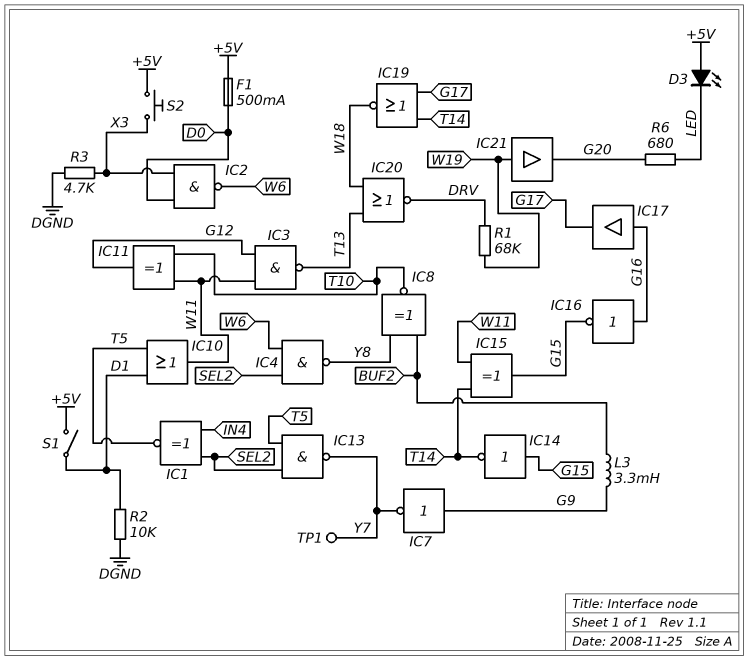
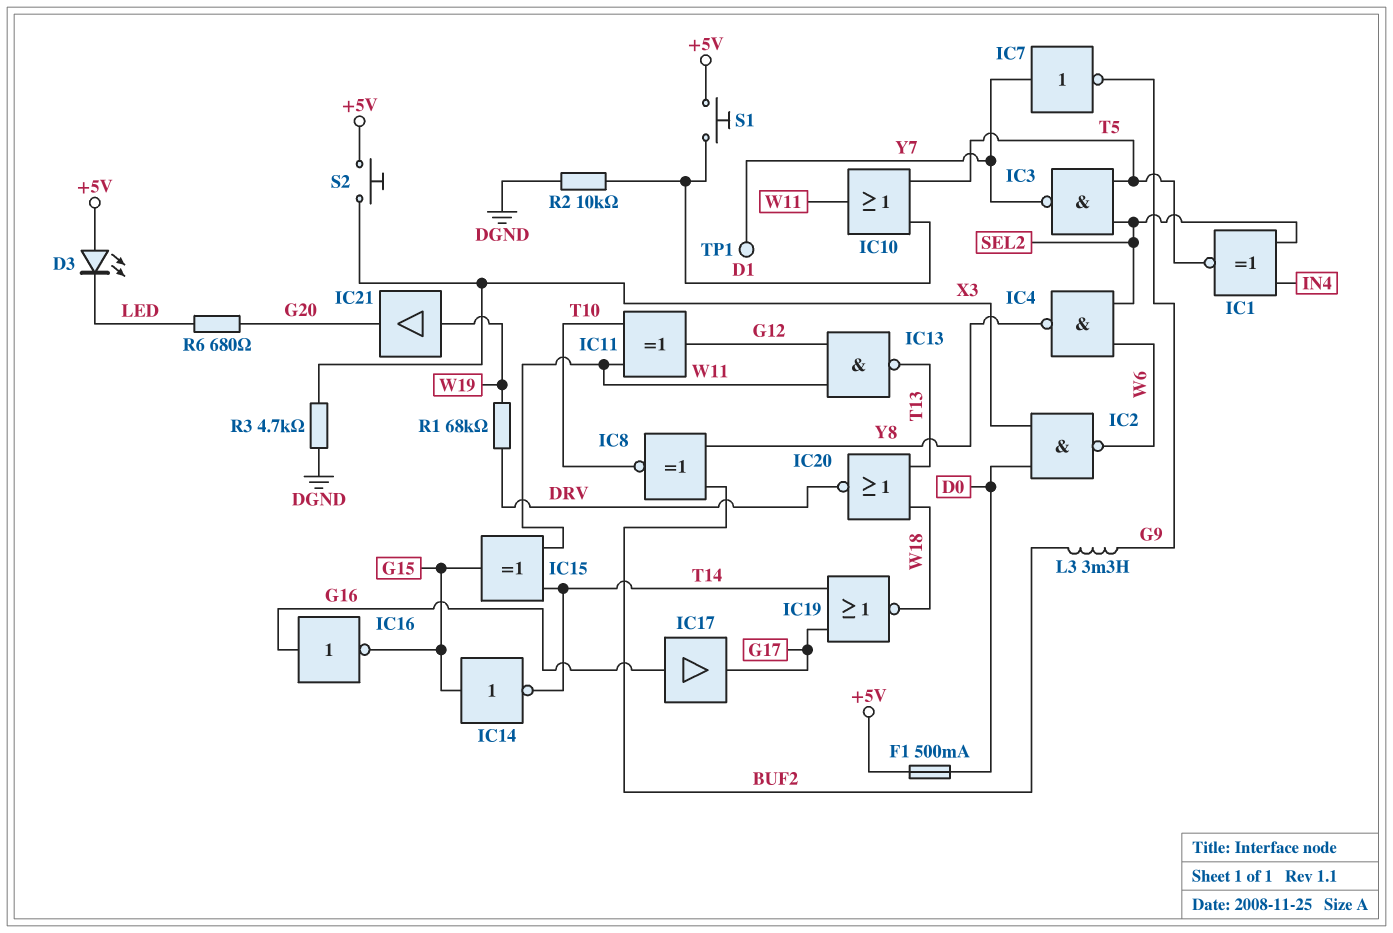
IC3: NAND (in G12, in W11, out T13) -> NAND (in SEL2, in T5, out Y7)
IC7: NOT (in G9, out Y7) -> NOT (in Y7, out G9)
IC13: NAND (in SEL2, in T5, out Y7) -> NAND (in G12, in W11, out T13)
S1: switch (+5V, D1) -> button (+5V, D1)

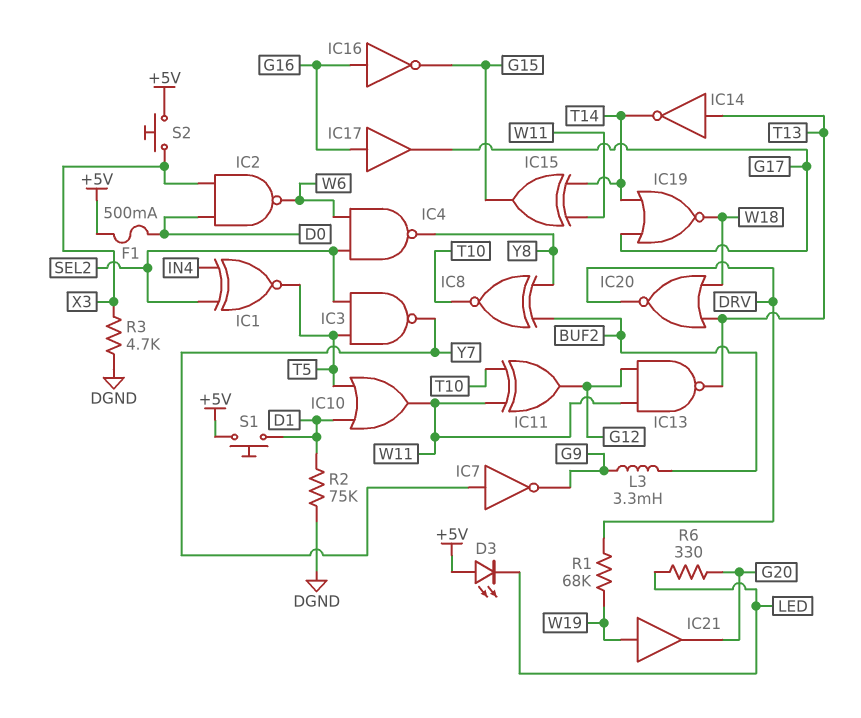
IC14: NOT (in G15, out T14) -> NOT (in T13, out T14)
R2: 10k (D1, DGND) -> 75k (D1, DGND)
R6: 680 (G20, LED) -> 330 (G20, LED)
TP1: test point (Y7) -> none

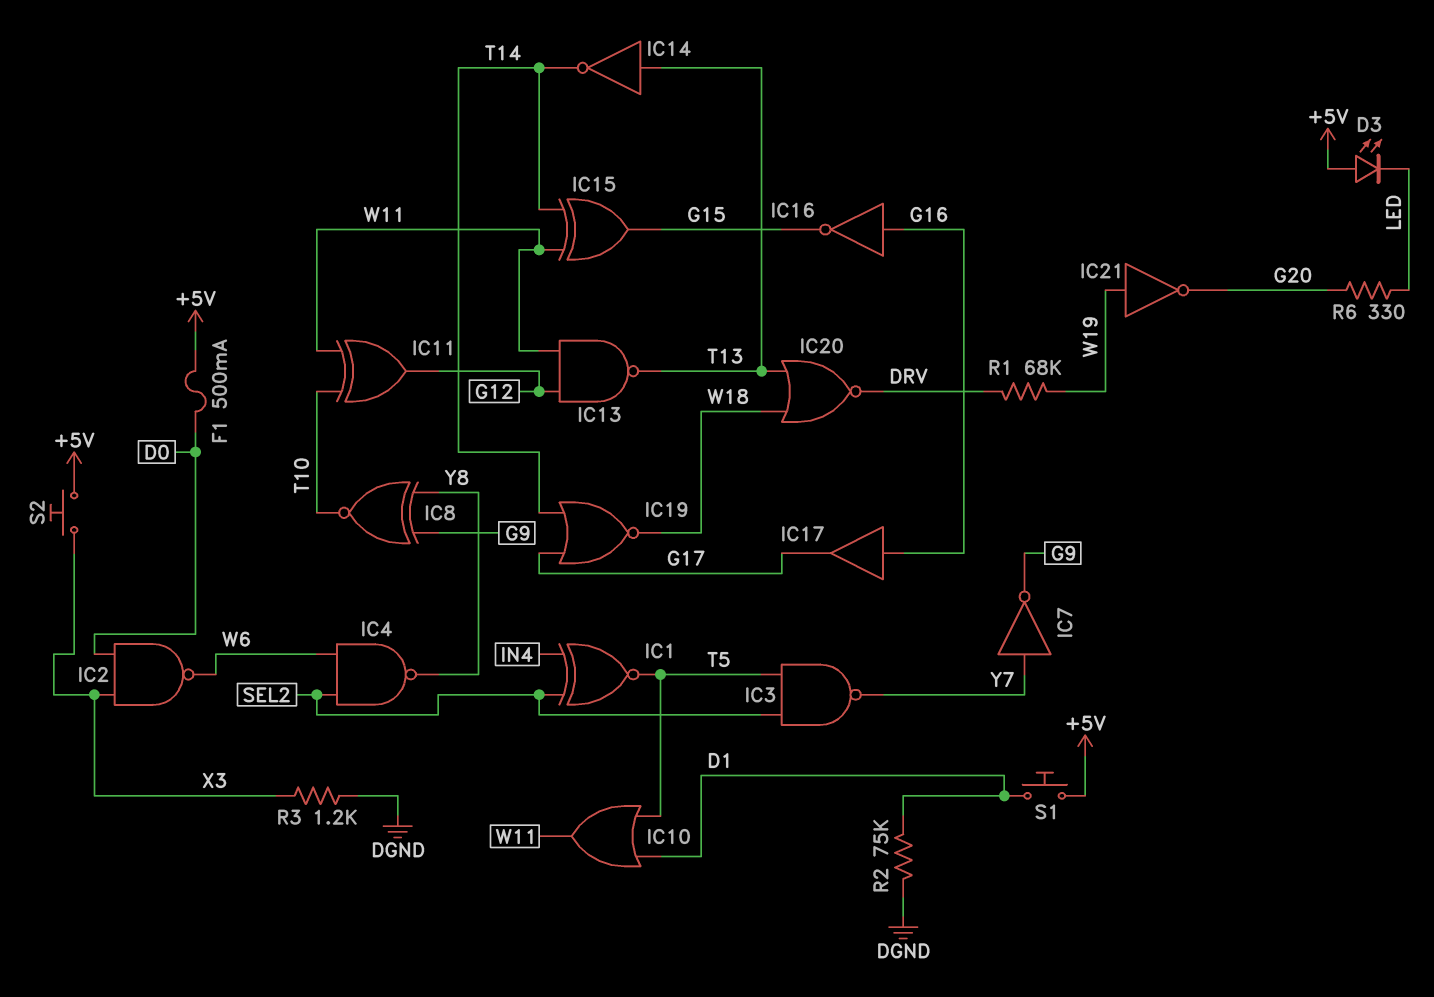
IC8: XNOR (in BUF2, in Y8, out T10) -> XNOR (in G9, in Y8, out T10)
IC21: buffer (in W19, out G20) -> NOT (in W19, out G20)
L3: 3.3mH (BUF2, G9) -> none
R3: 4.7k (DGND, X3) -> 1.2k (DGND, X3)

